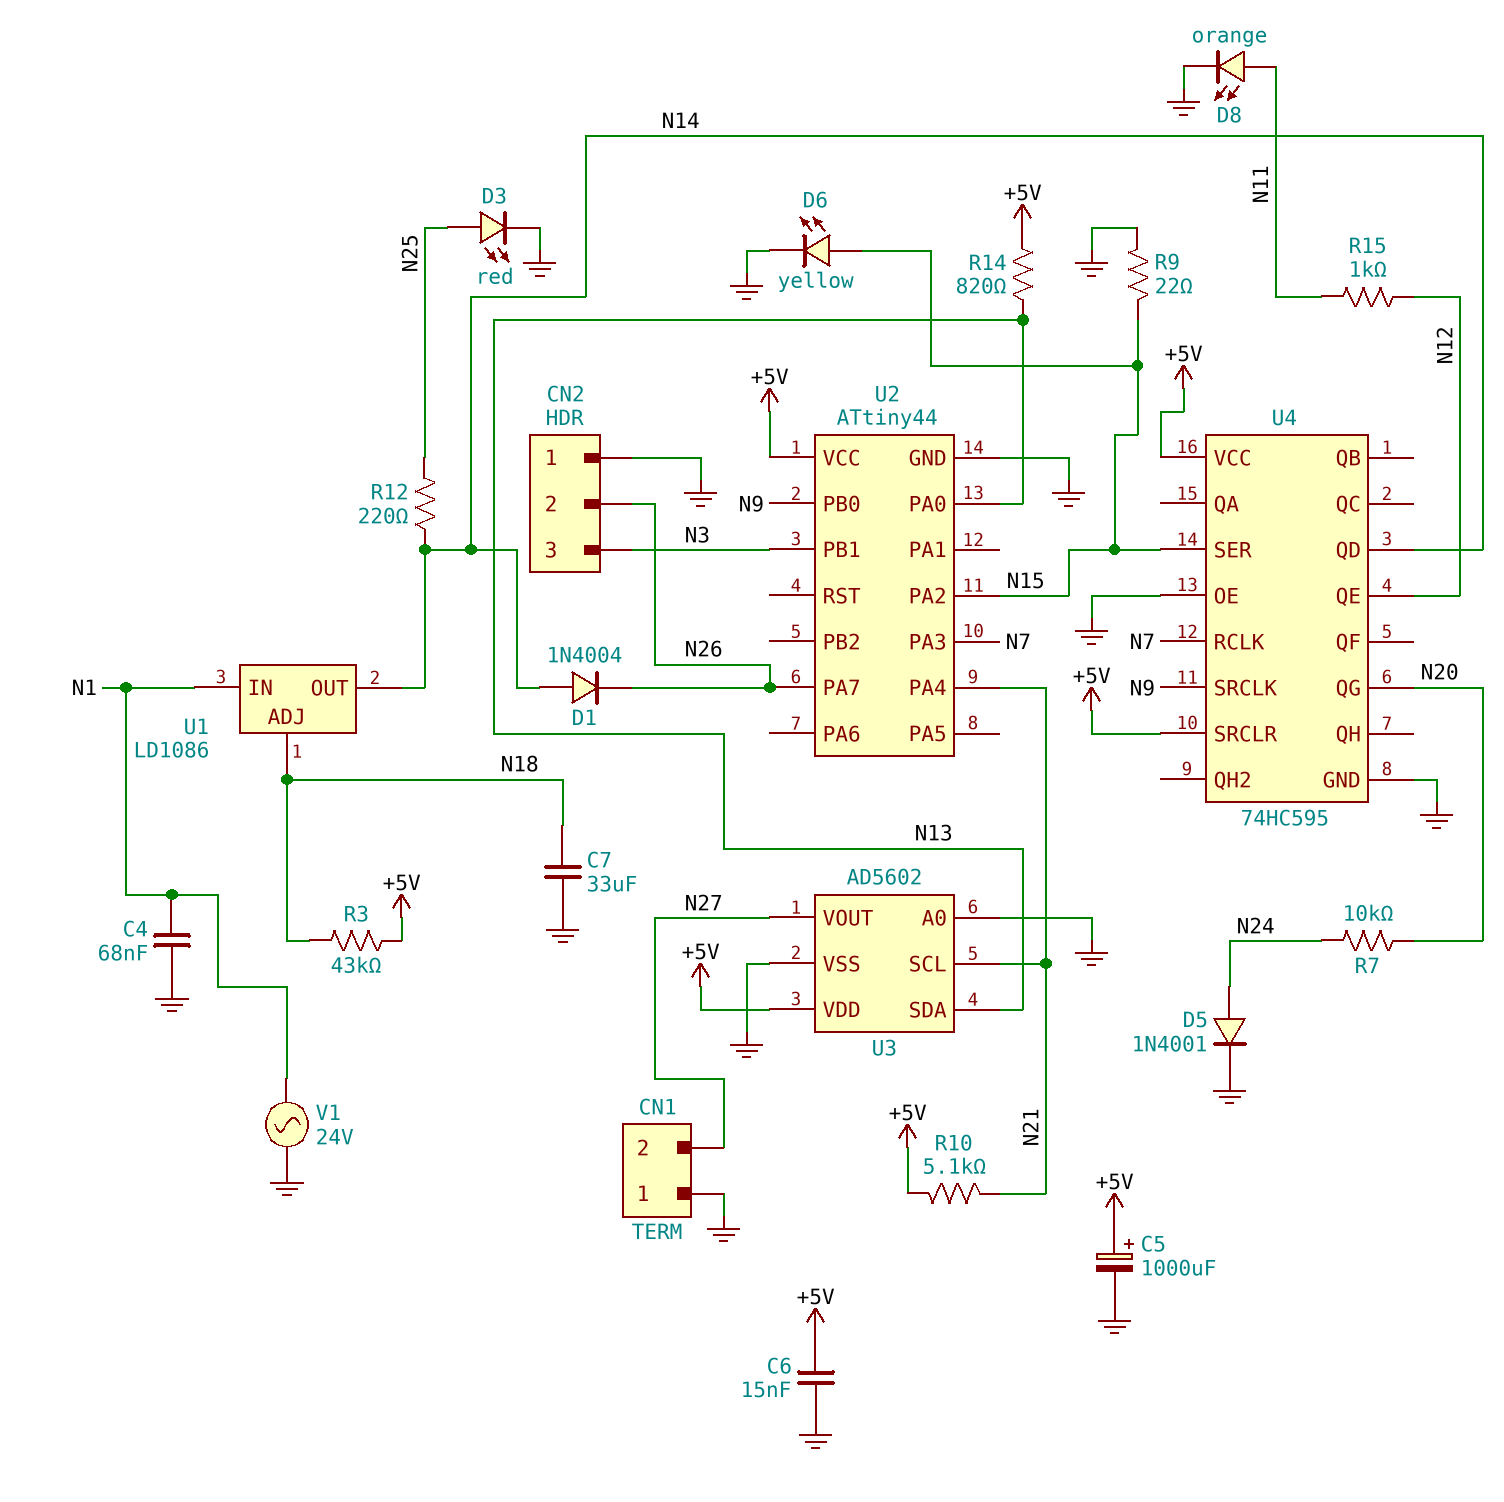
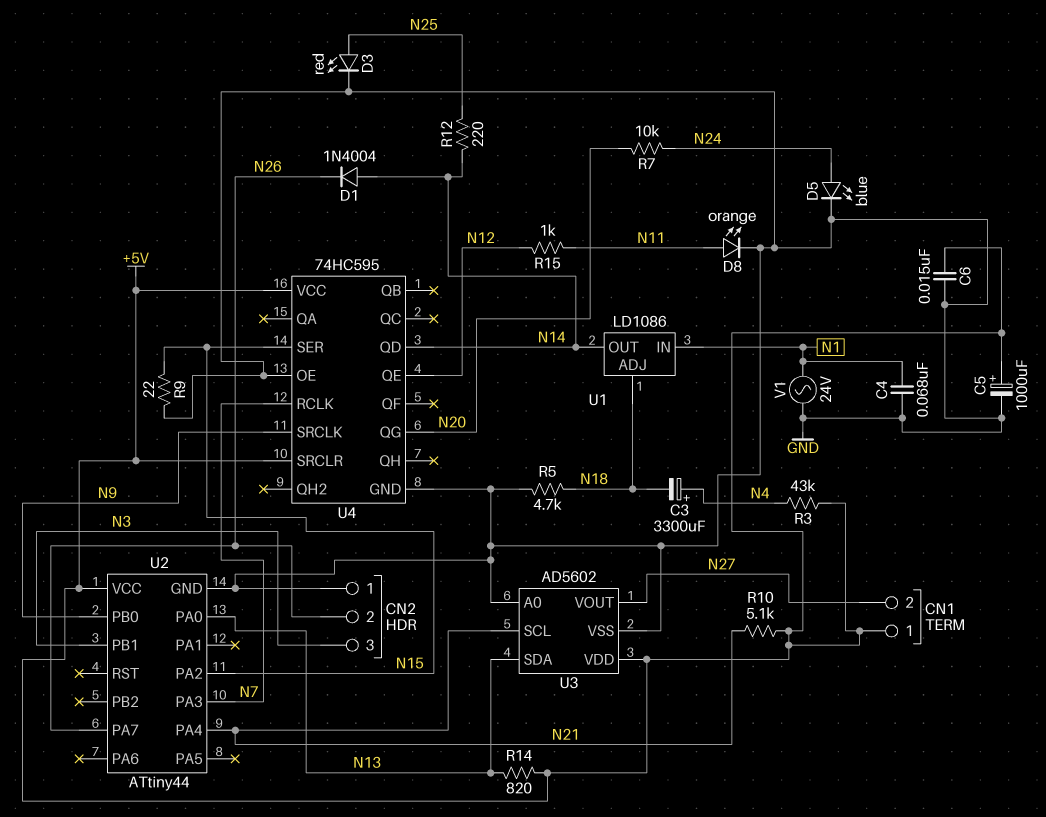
C3: none -> 3300uF (plus N4, minus N18)
C7: 33uF (GND, N18) -> none
CN1 pin 1: GND -> +5V
D5: diode 1N4001 (A N24, K GND) -> LED blue (A N24, K GND)
D6: LED yellow (A N15, K GND) -> none
R3: 43k (+5V, N18) -> 43k (+5V, N4)
R5: none -> 4.7k (GND, N18)

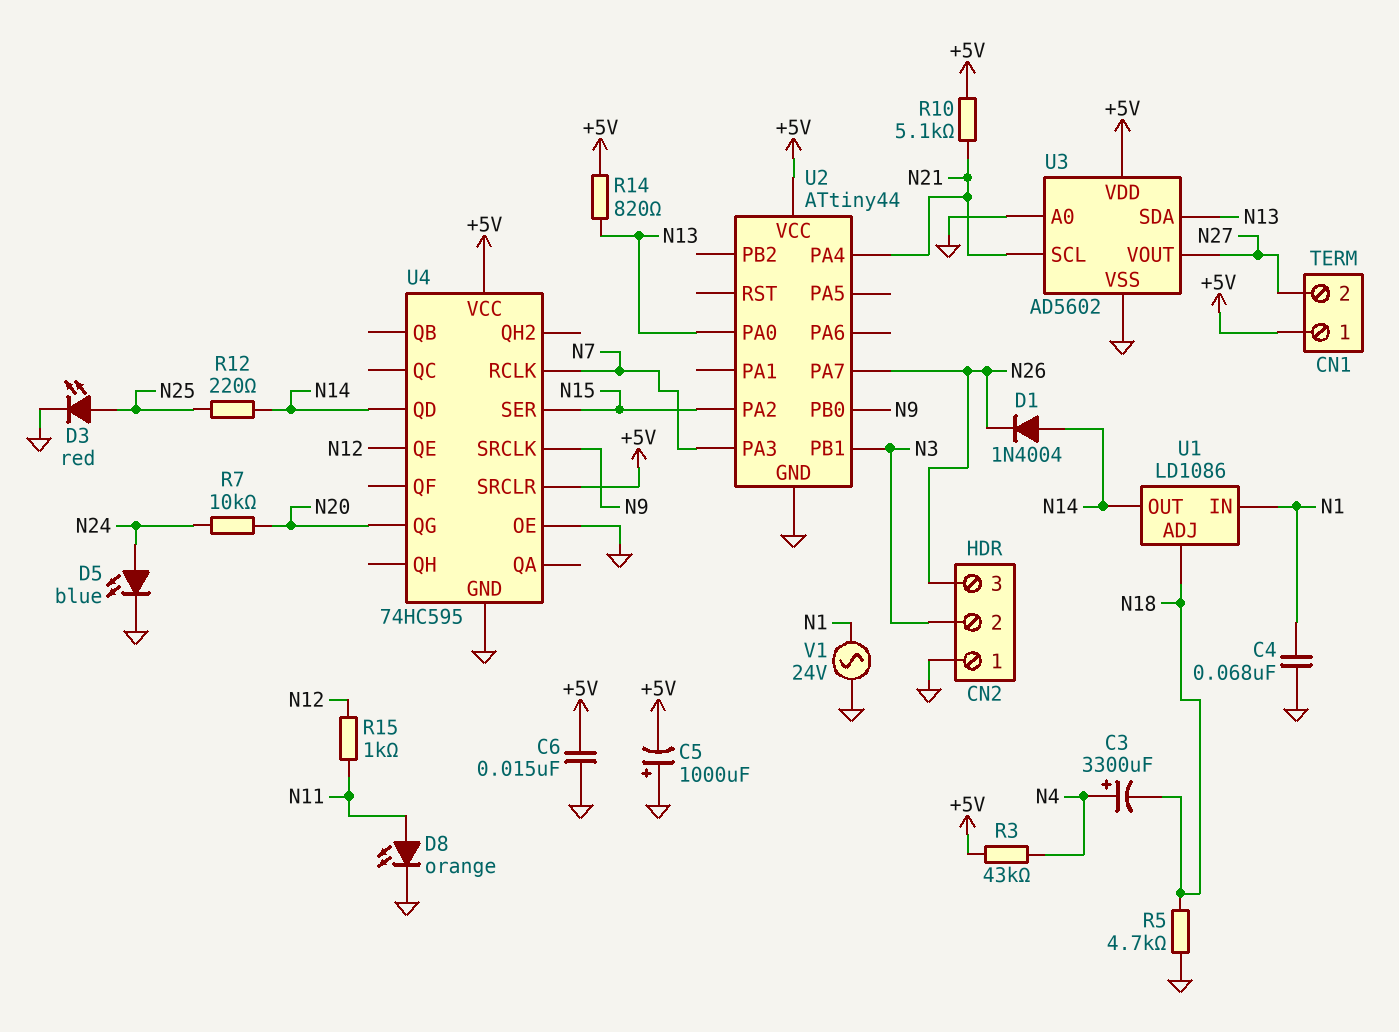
C5: 1000uF (plus +5V, minus GND) -> 1000uF (plus GND, minus +5V)
CN2 pin 2: N26 -> N3
CN2 pin 3: N3 -> N26
R9: 22 (GND, N15) -> none

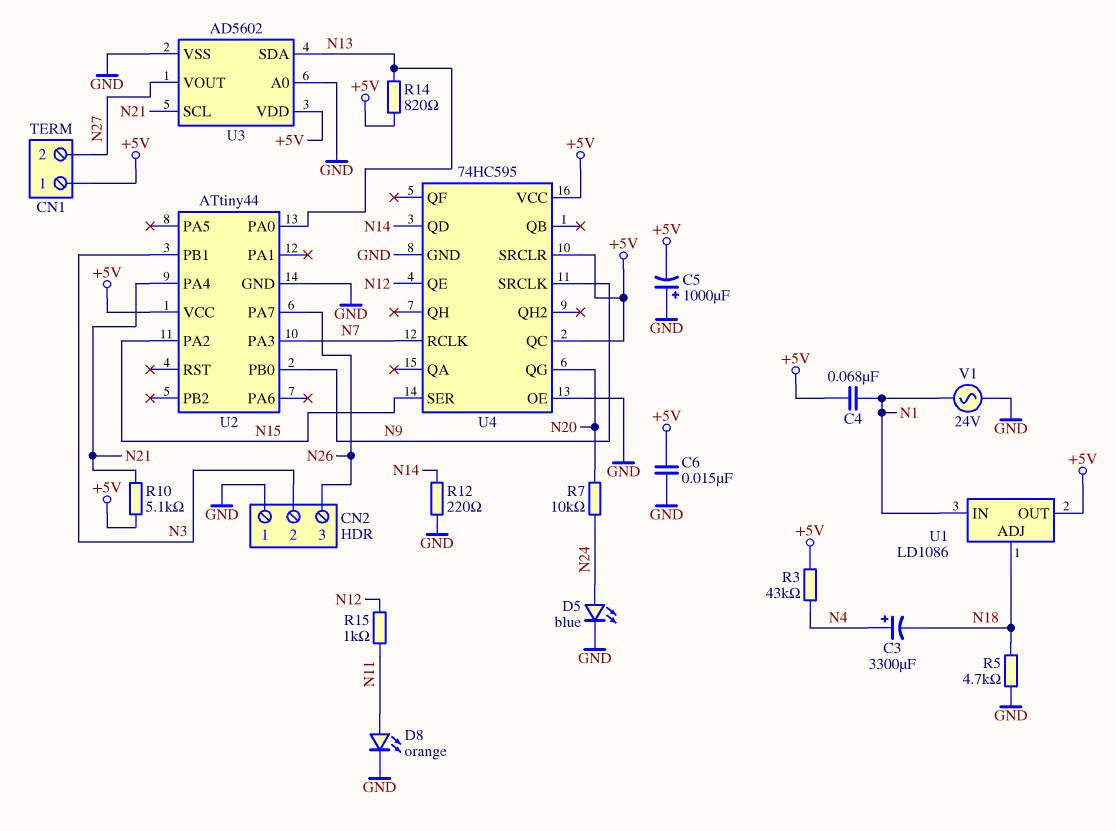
C4: 68nF (GND, N1) -> 68nF (+5V, N1)
D1: diode 1N4004 (A N14, K N26) -> none
D3: LED red (A N25, K GND) -> none
R12: 220 (N14, N25) -> 220 (GND, N14)
U1 pin OUT: N14 -> +5V
U4 pin QC: none -> +5V

